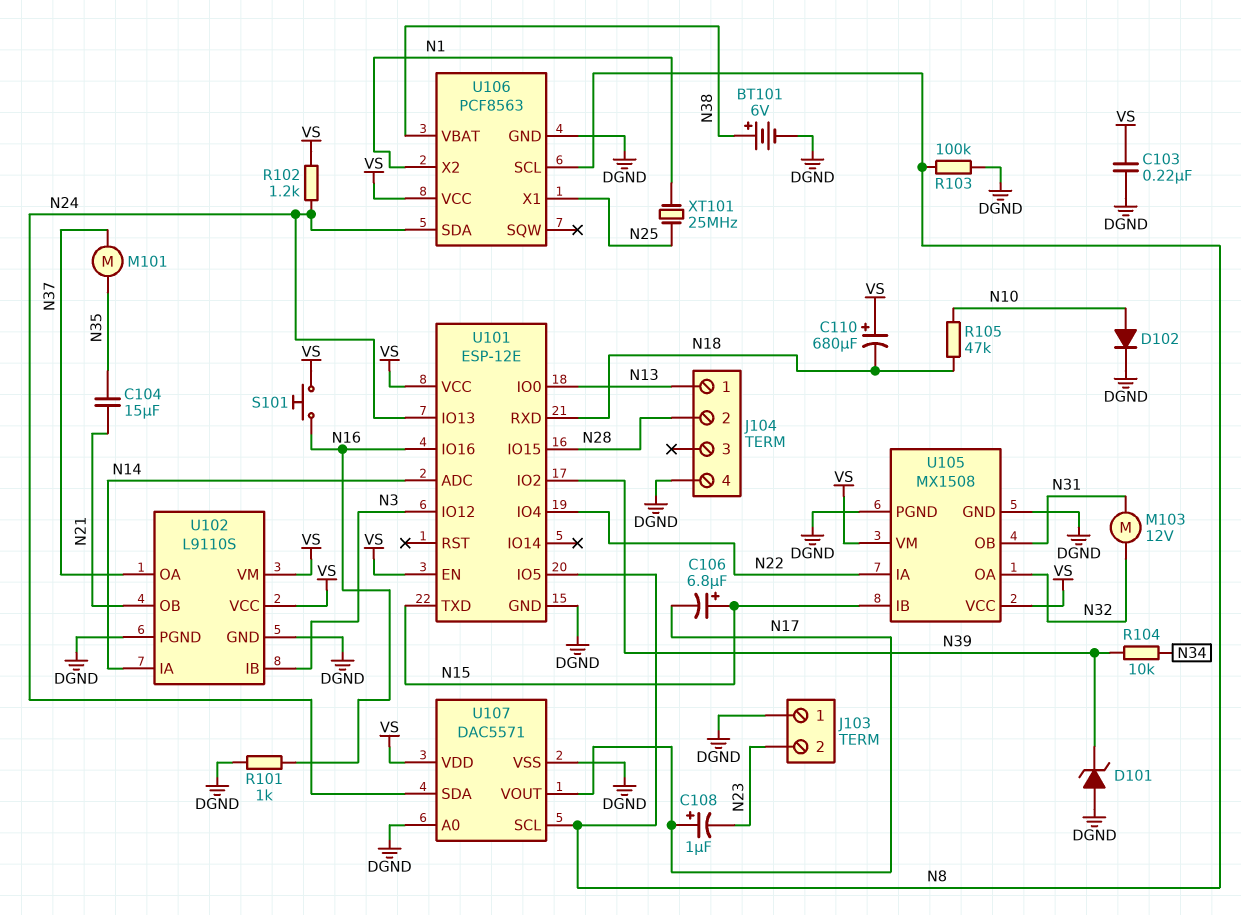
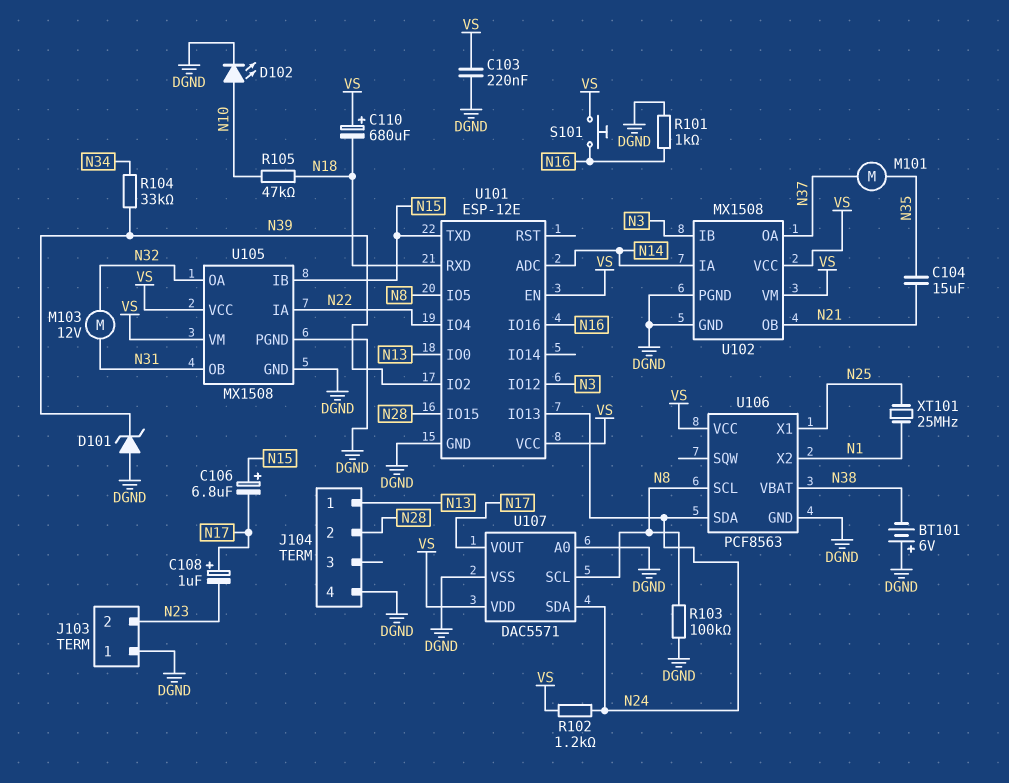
BT101: 6V (plus N38, minus DGND) -> 6V (plus DGND, minus N38)
D102: diode (A N10, K DGND) -> LED (A N10, K DGND)
R104: 10k (N34, N39) -> 33k (N34, N39)
U102: L9110S -> MX1508

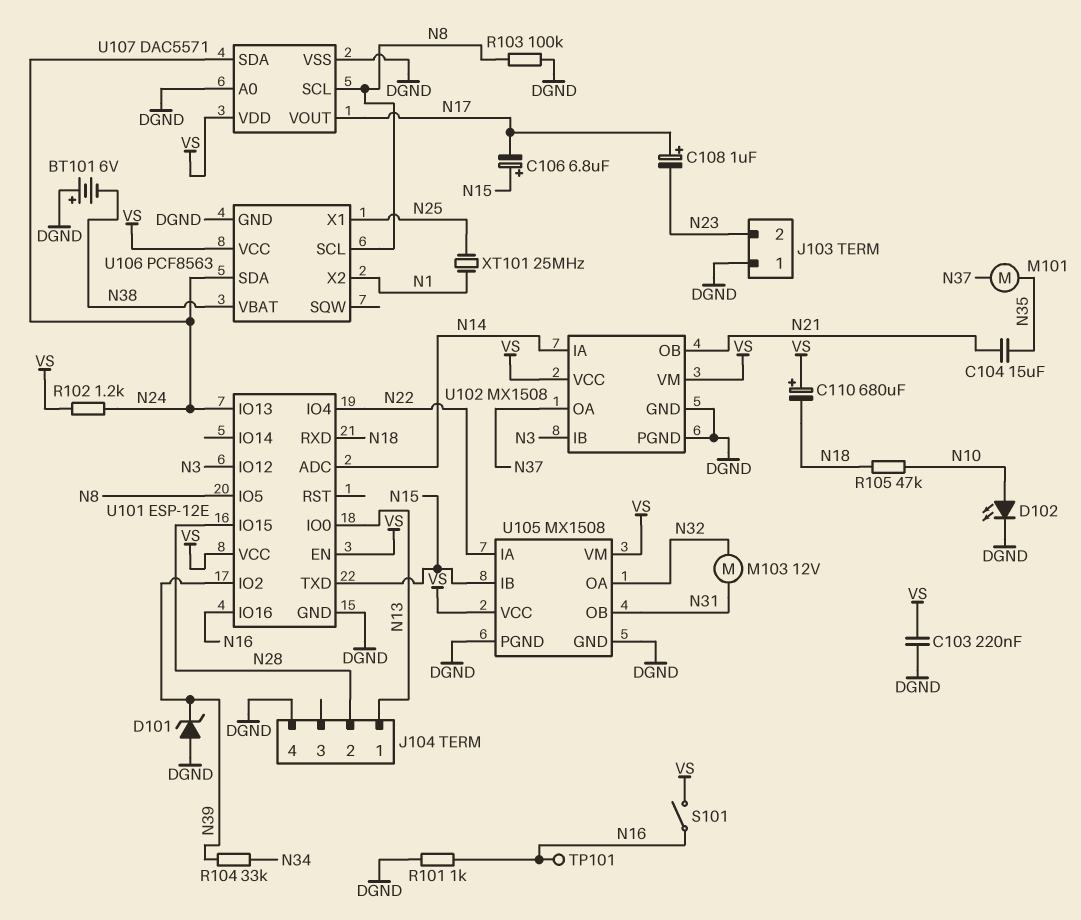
S101: button (N16, VS) -> switch (N16, VS)
TP101: none -> test point (N16)

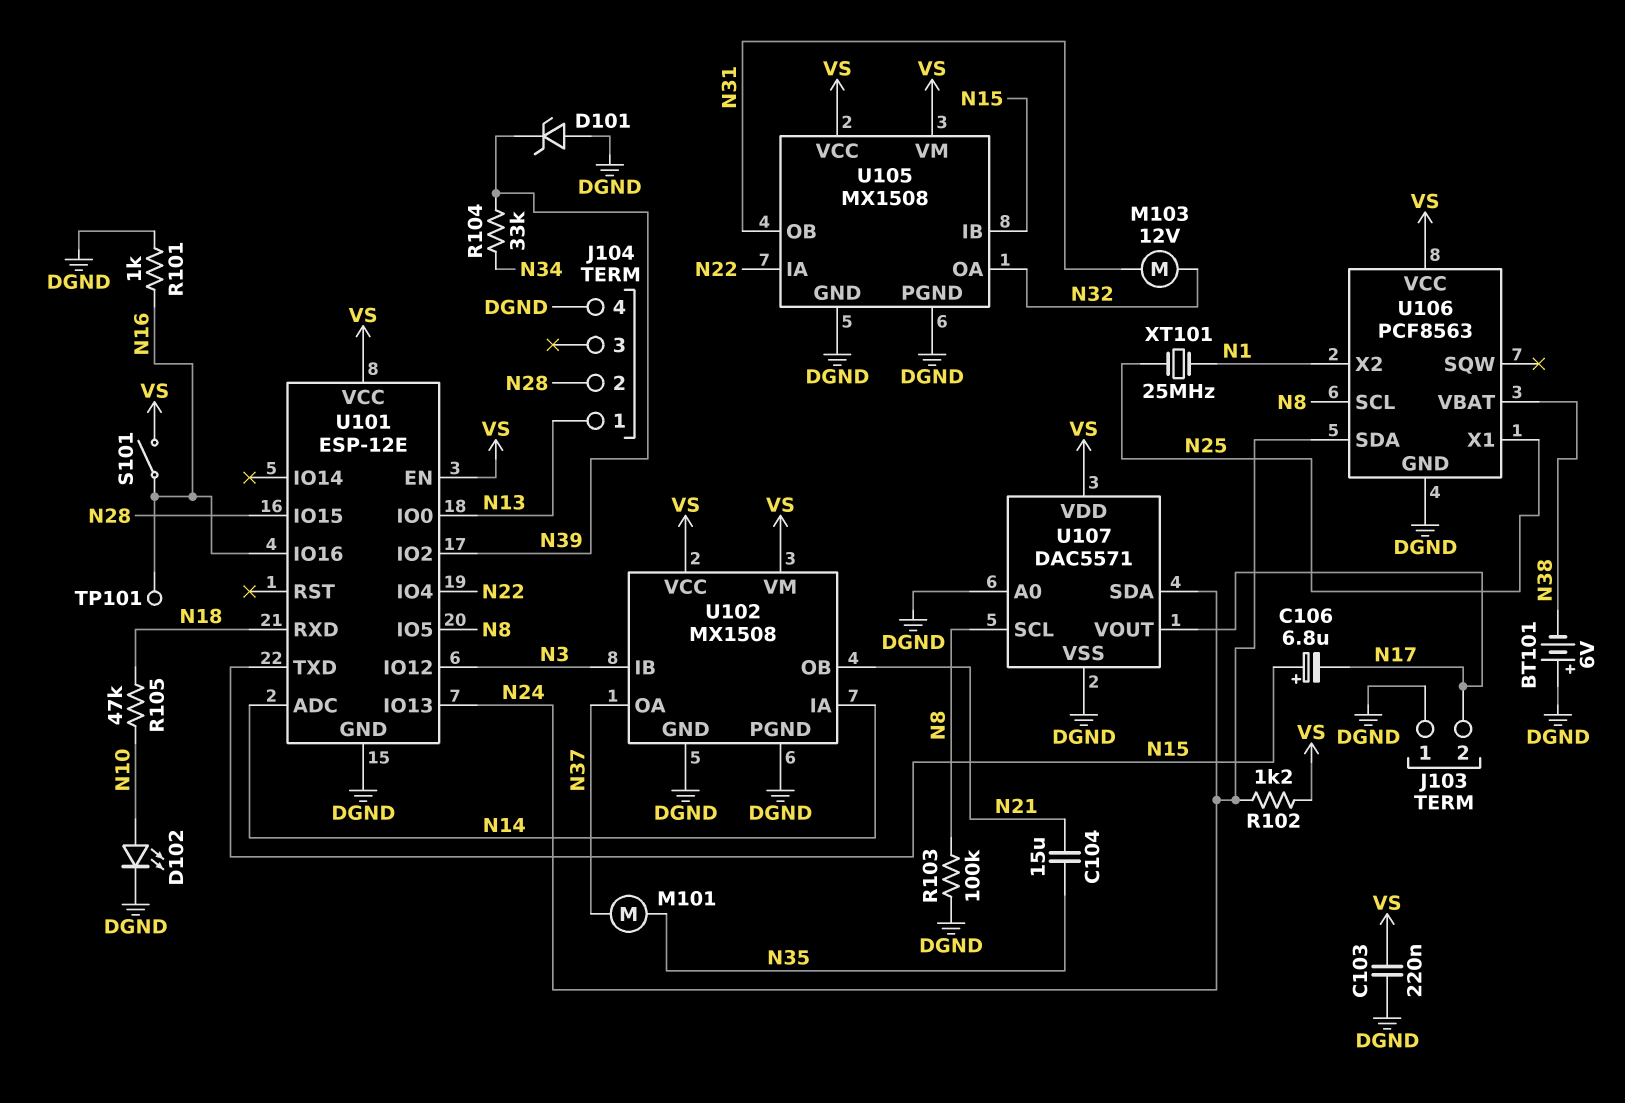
C108: 1uF (plus N17, minus N23) -> none
C110: 680uF (plus VS, minus N18) -> none
J103 pin 2: N23 -> N17

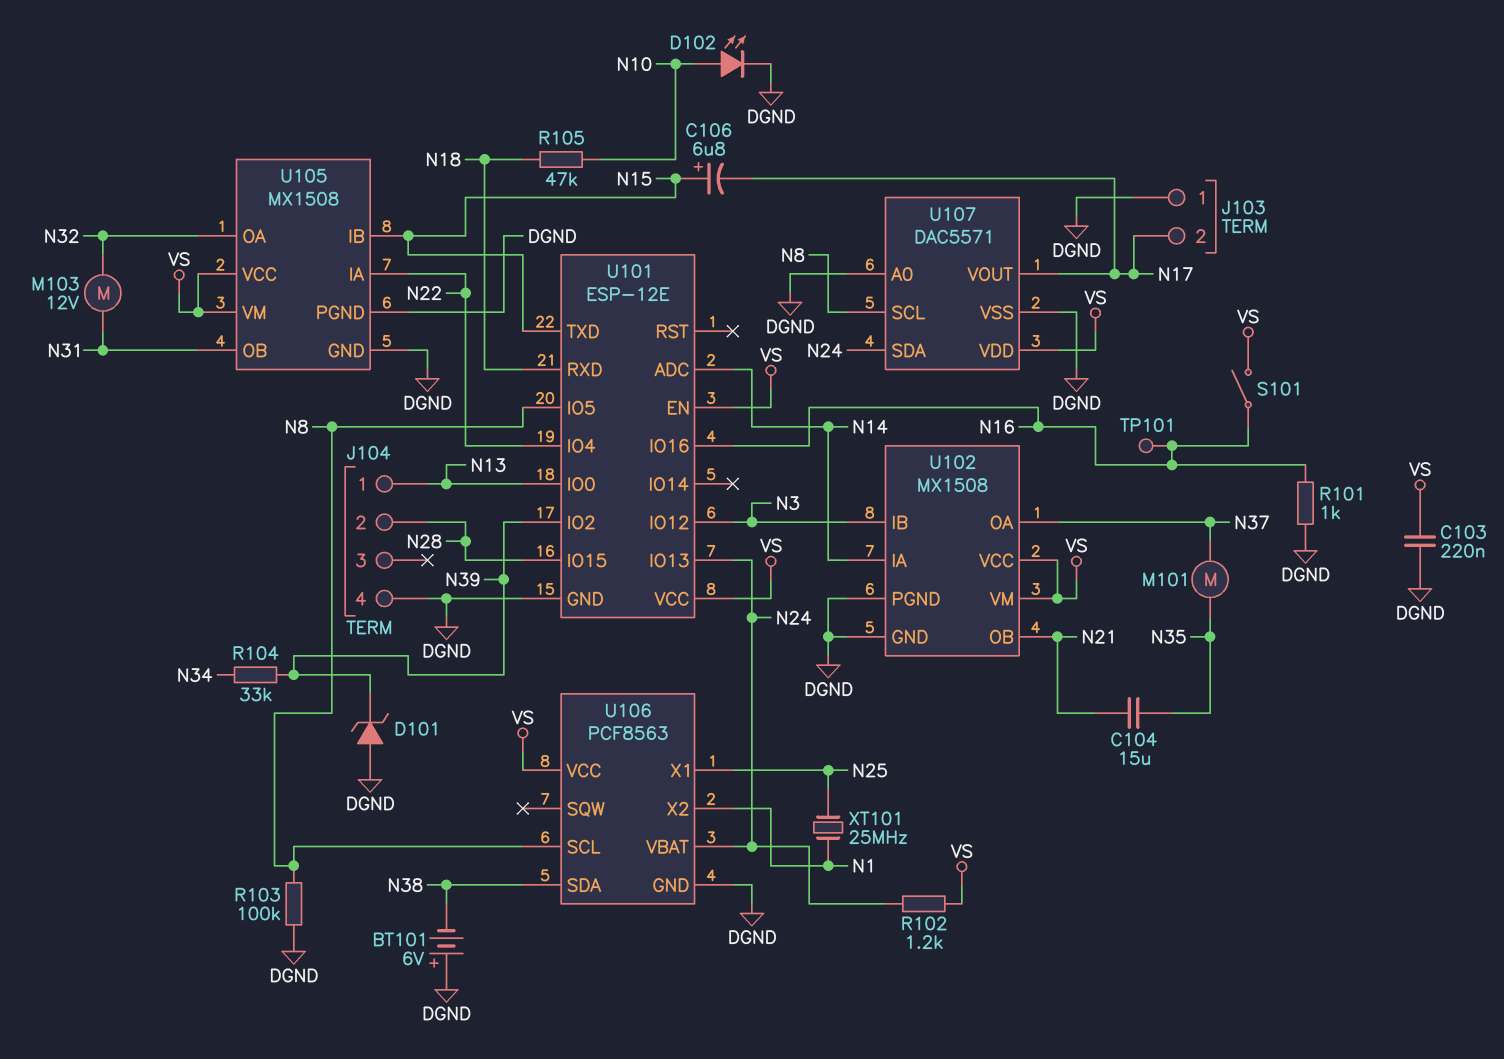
U106 pin SDA: N24 -> N38
U106 pin VBAT: N38 -> N24

